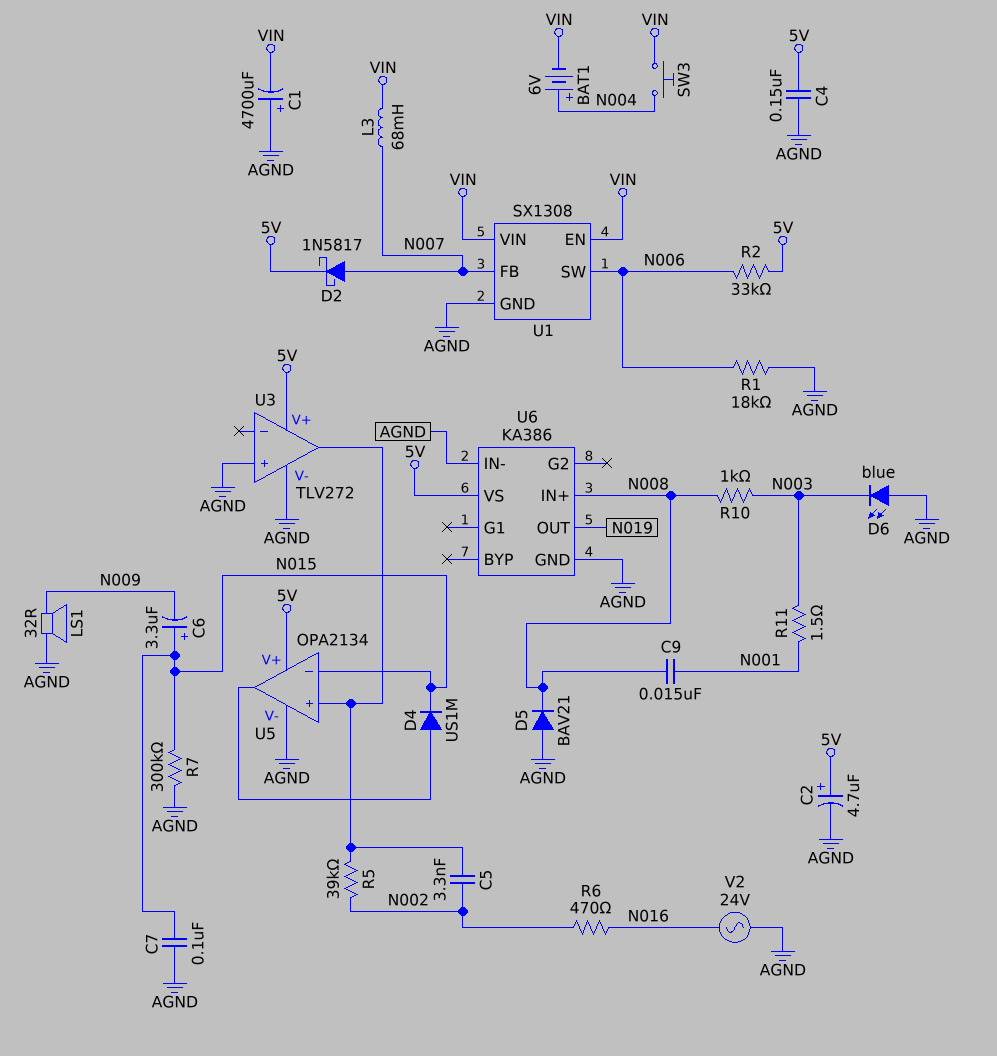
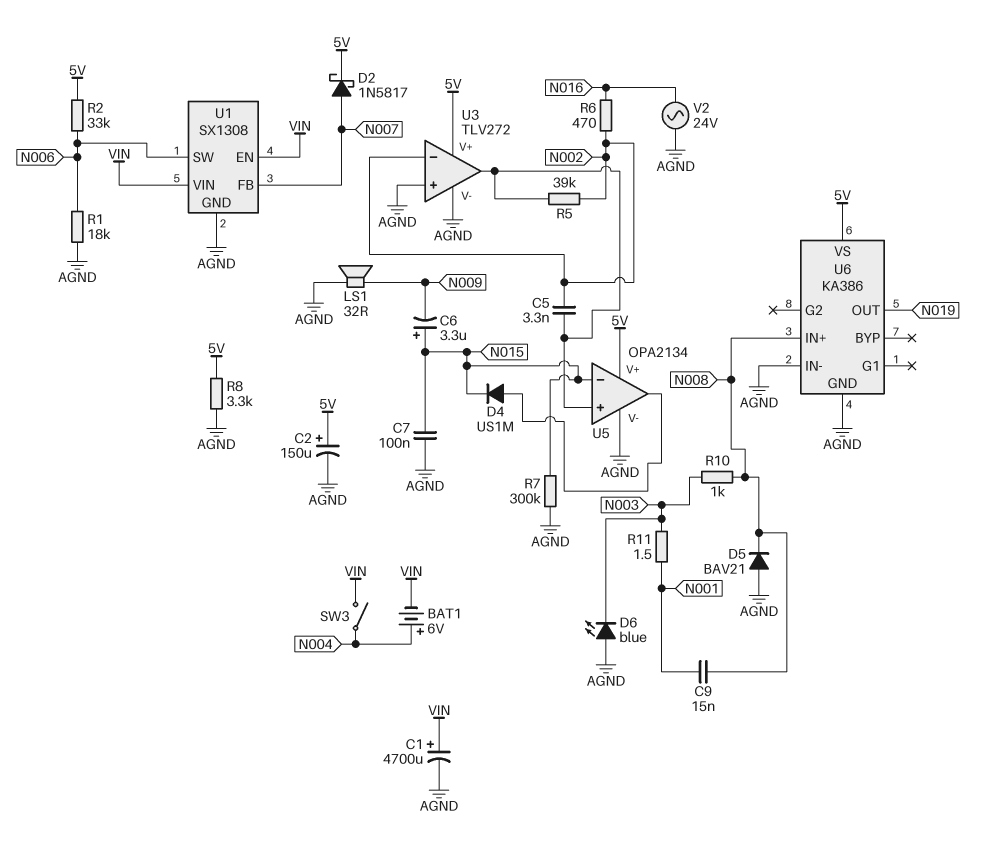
C1: 4700uF (plus AGND, minus VIN) -> 4700uF (plus VIN, minus AGND)
C2: 4.7uF (plus 5V, minus AGND) -> 150uF (plus 5V, minus AGND)
C4: 150nF (5V, AGND) -> none
L3: 68mH (N007, VIN) -> none
R8: none -> 3.3k (5V, AGND)
SW3: button (N004, VIN) -> switch (N004, VIN)
U3 pin in-: none -> N002

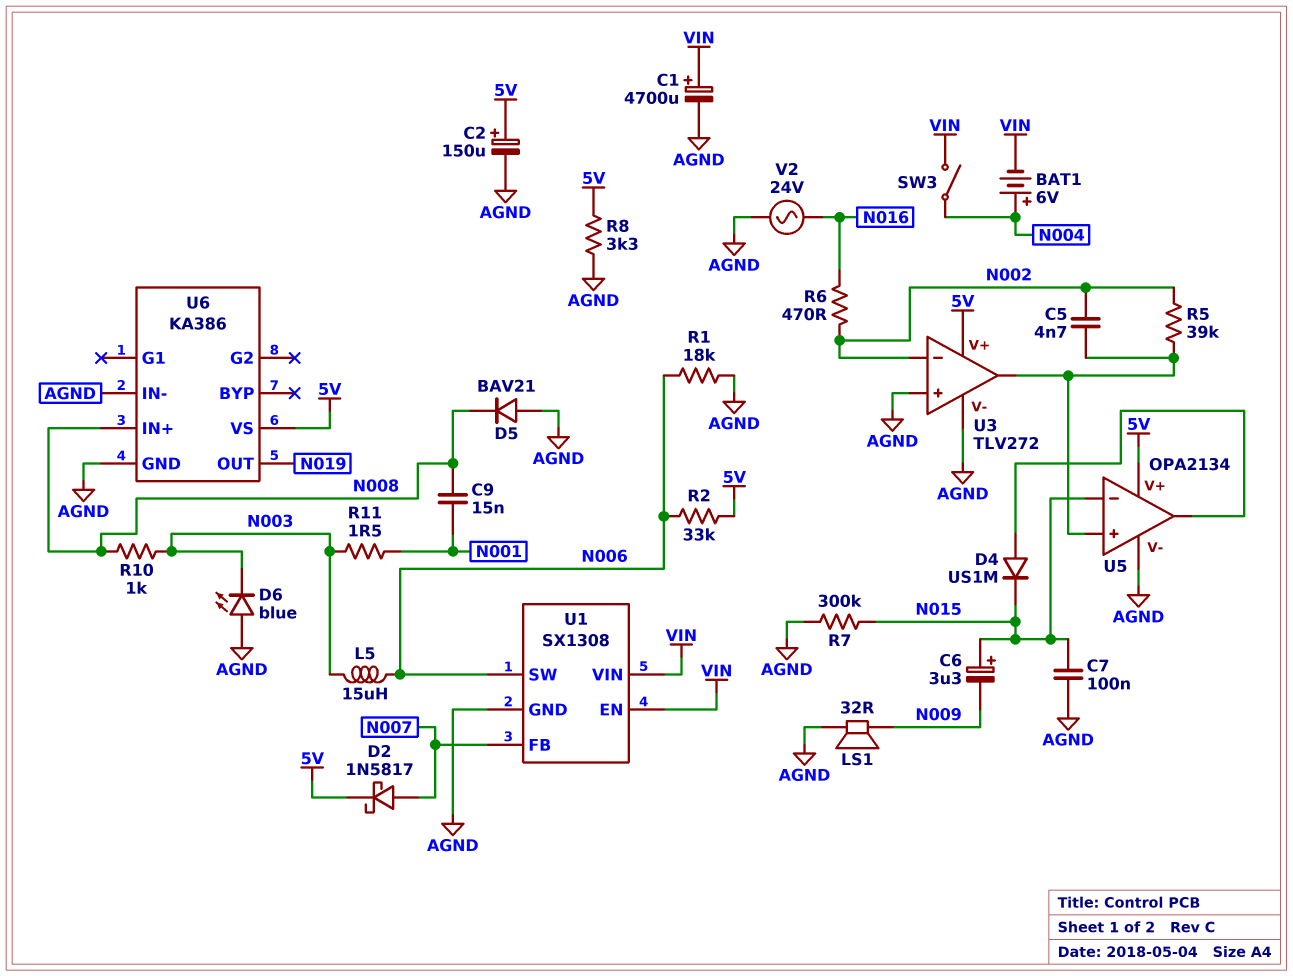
C5: 3.3nF (N002, U3/out) -> 4.7nF (N002, U3/out)
L5: none -> 15uH (N003, N006)

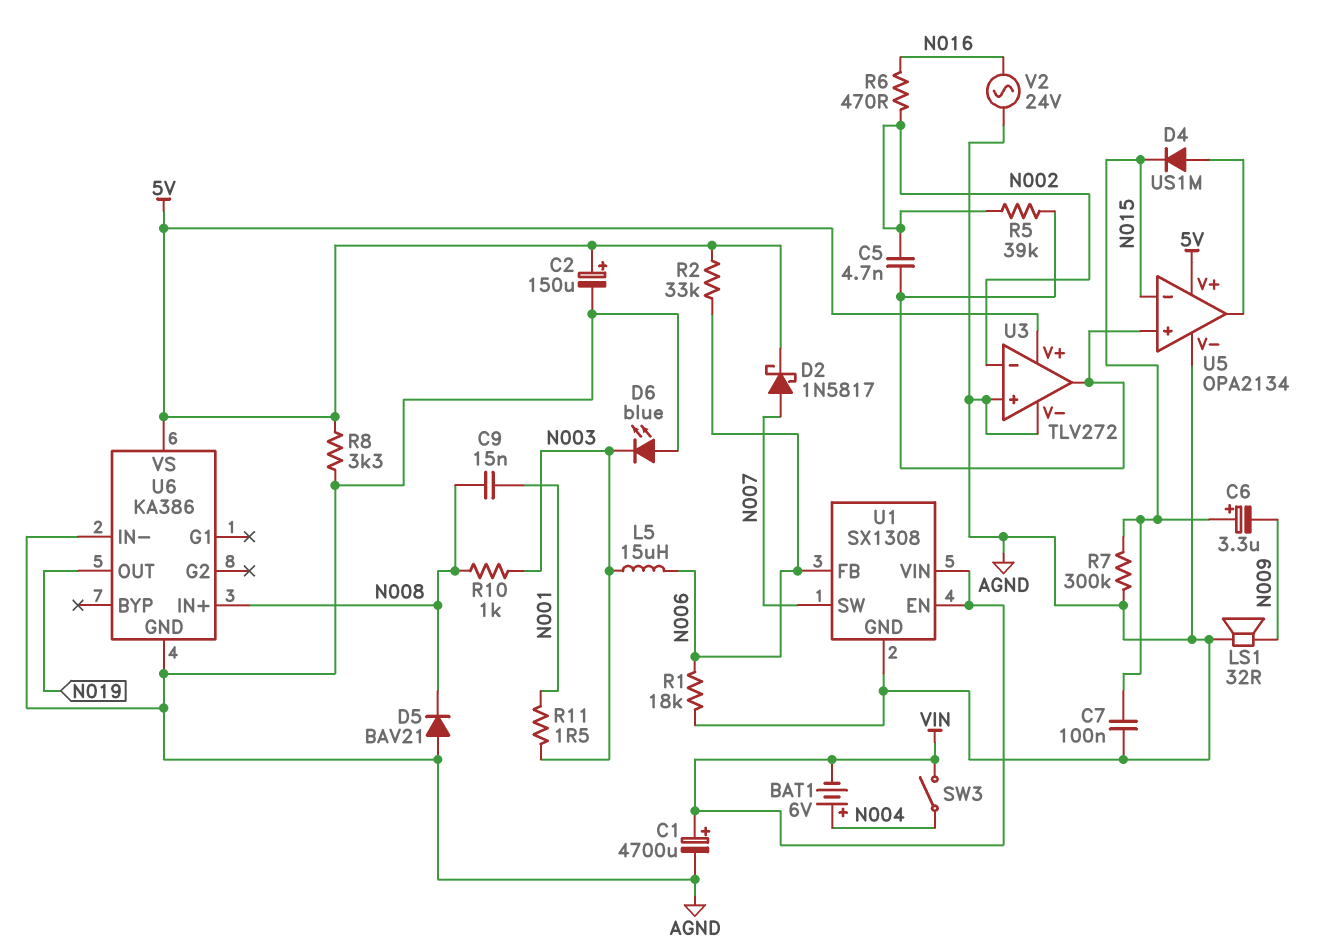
U1 pin FB: N007 -> N006
U1 pin SW: N006 -> N007

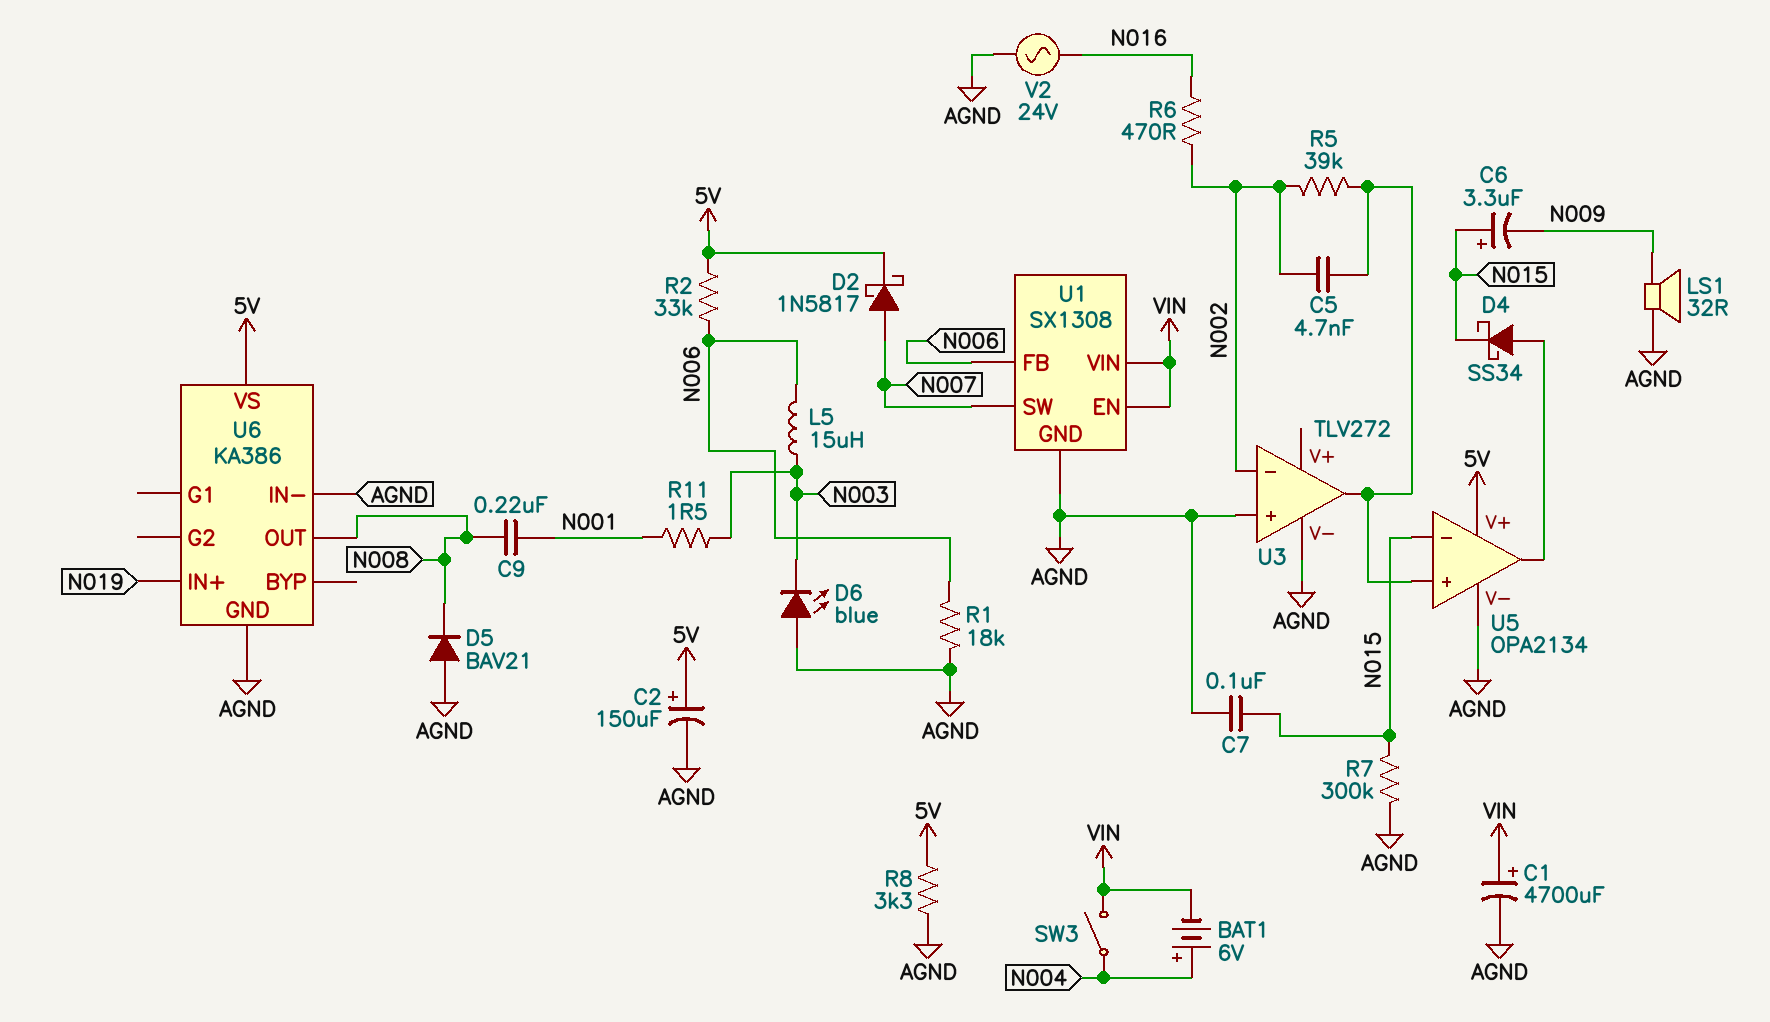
C9: 15nF (N001, N008) -> 220nF (N001, N008)
D4: diode US1M (A U5/out, K N015) -> schottky SS34 (A U5/out, K N015)
R10: 1k (N003, N008) -> none
U3 pin V+: 5V -> none
U6 pin IN+: N008 -> N019
U6 pin OUT: N019 -> N008

